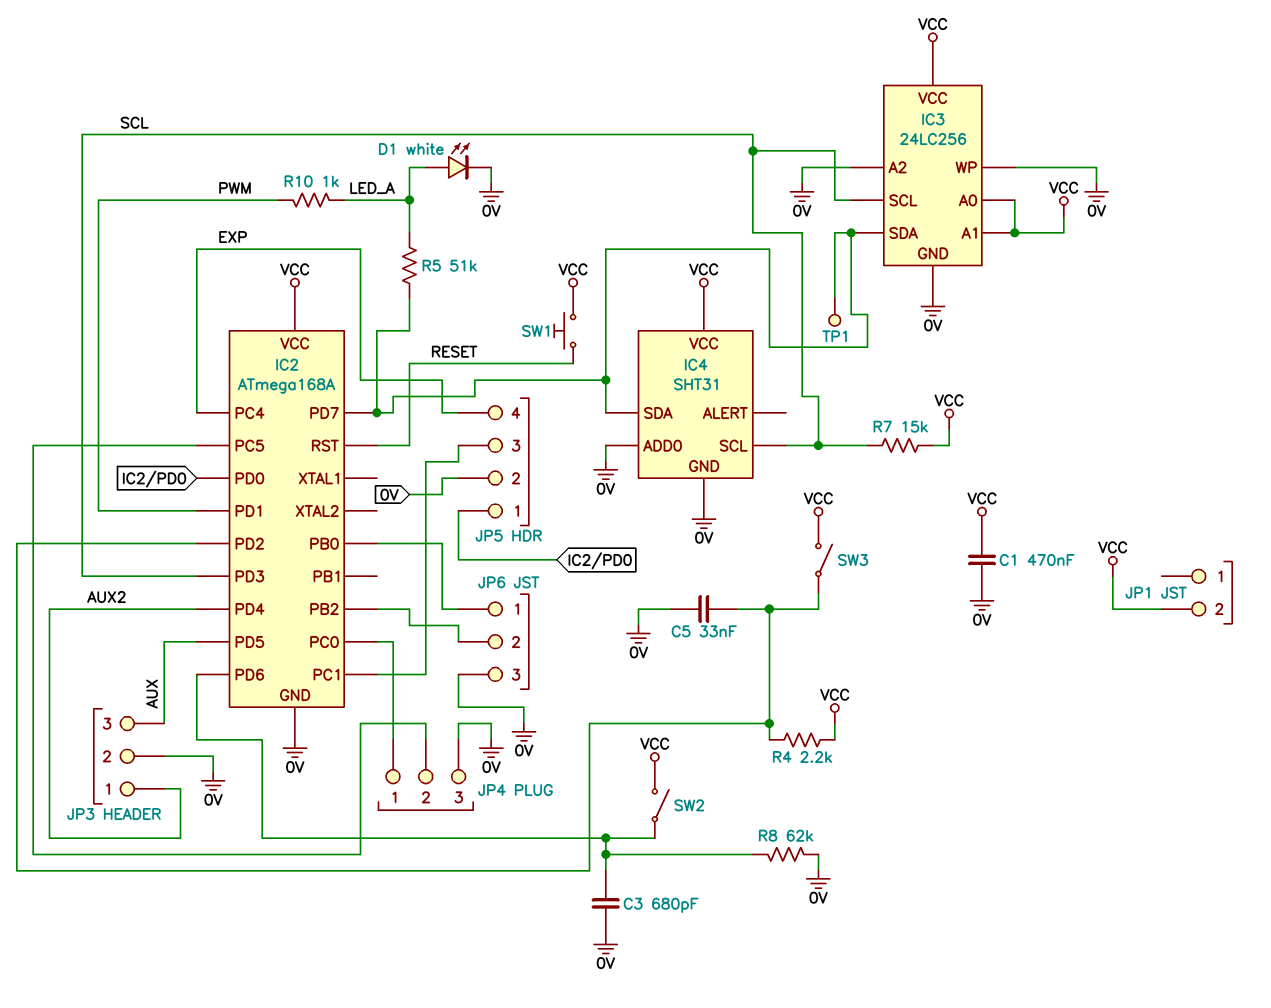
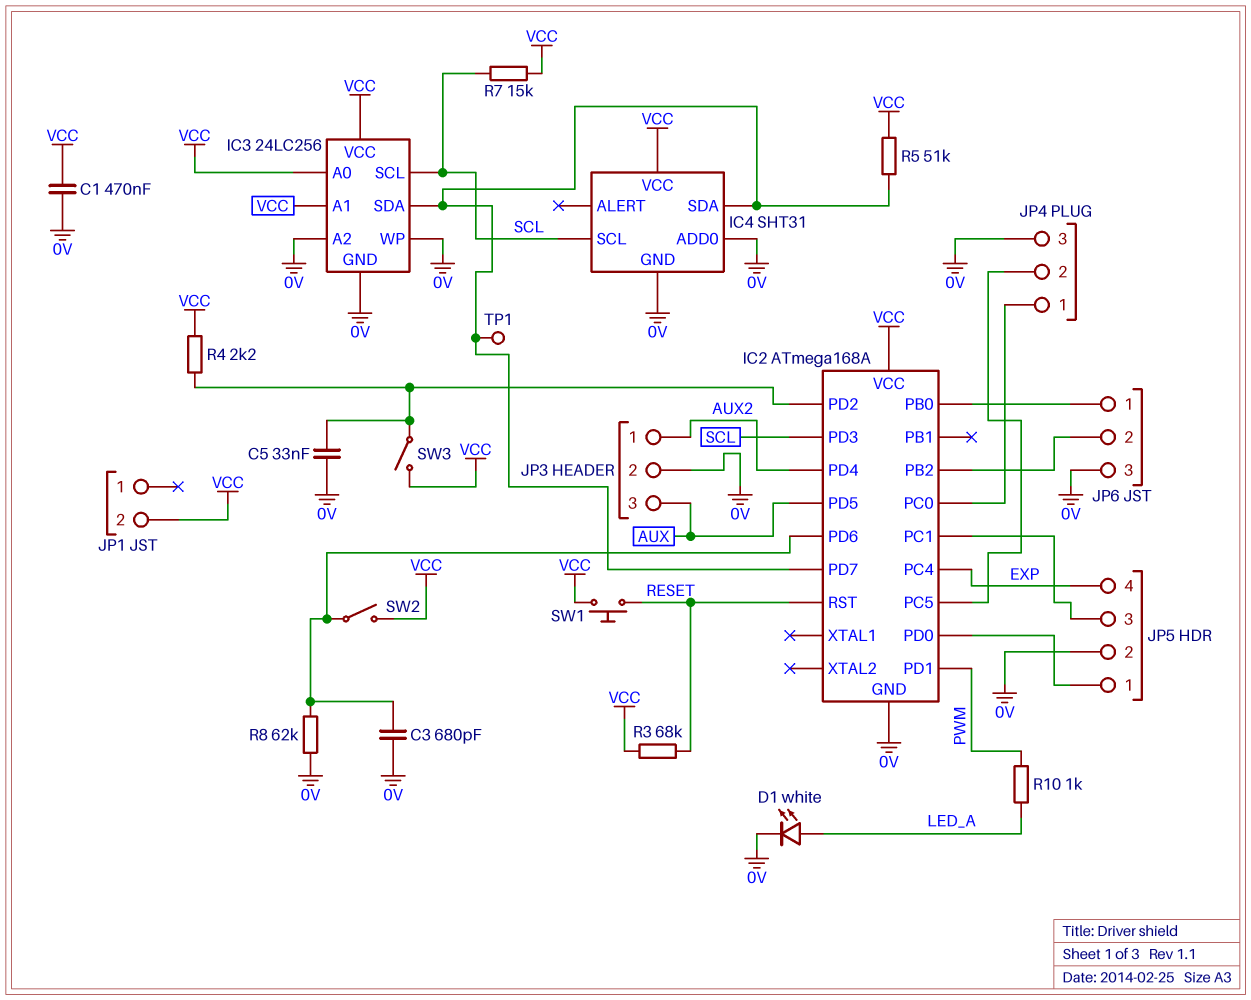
R3: none -> 68k (RESET, VCC)
R5: 51k (IC2/PD7, LED_A) -> 51k (IC2/PD7, VCC)

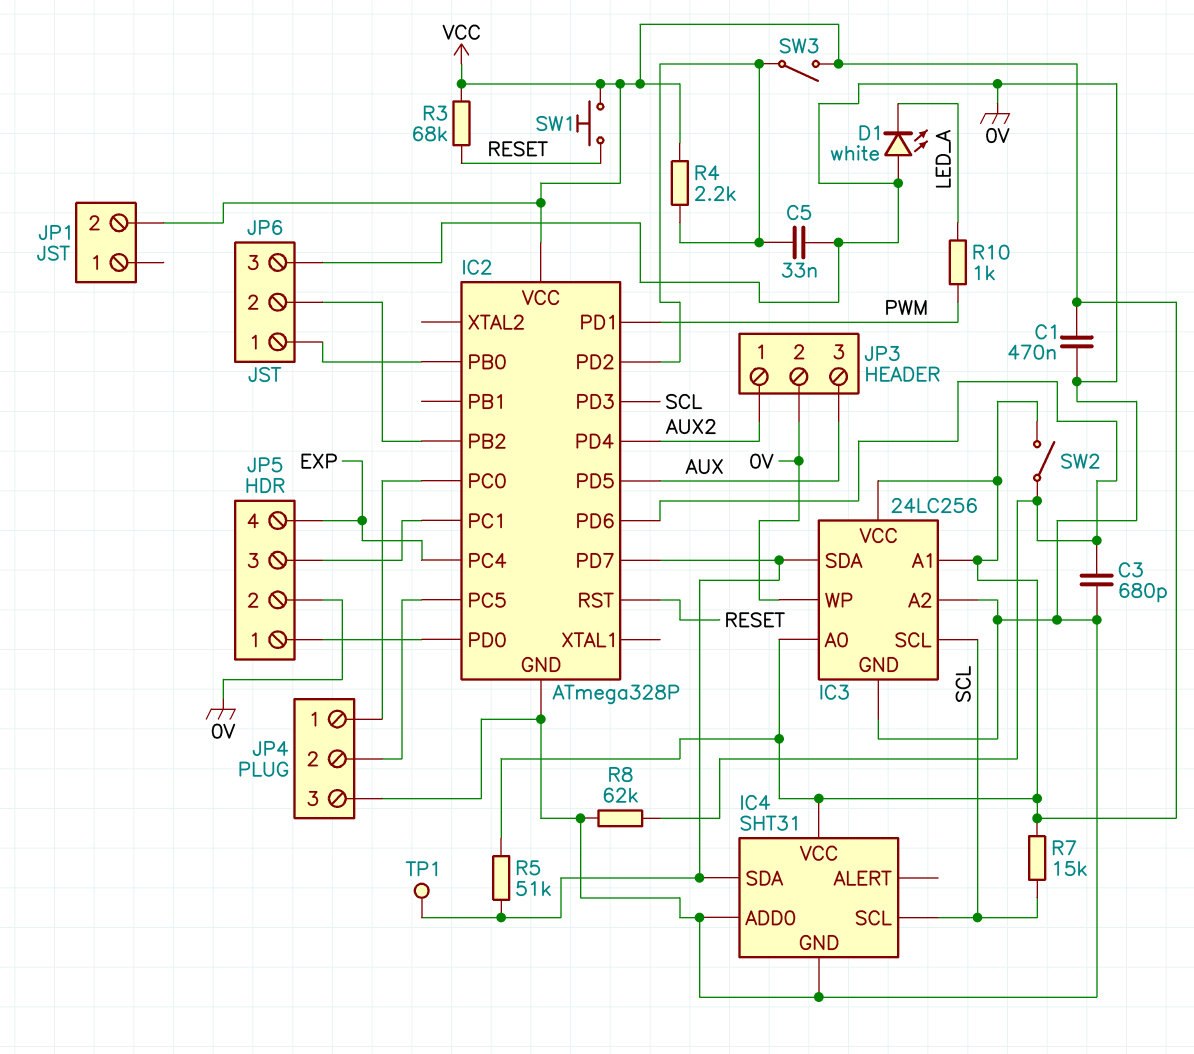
D1: LED white (A LED_A, K 0V) -> LED white (A 0V, K LED_A)
IC2: ATmega168A -> ATmega328P

